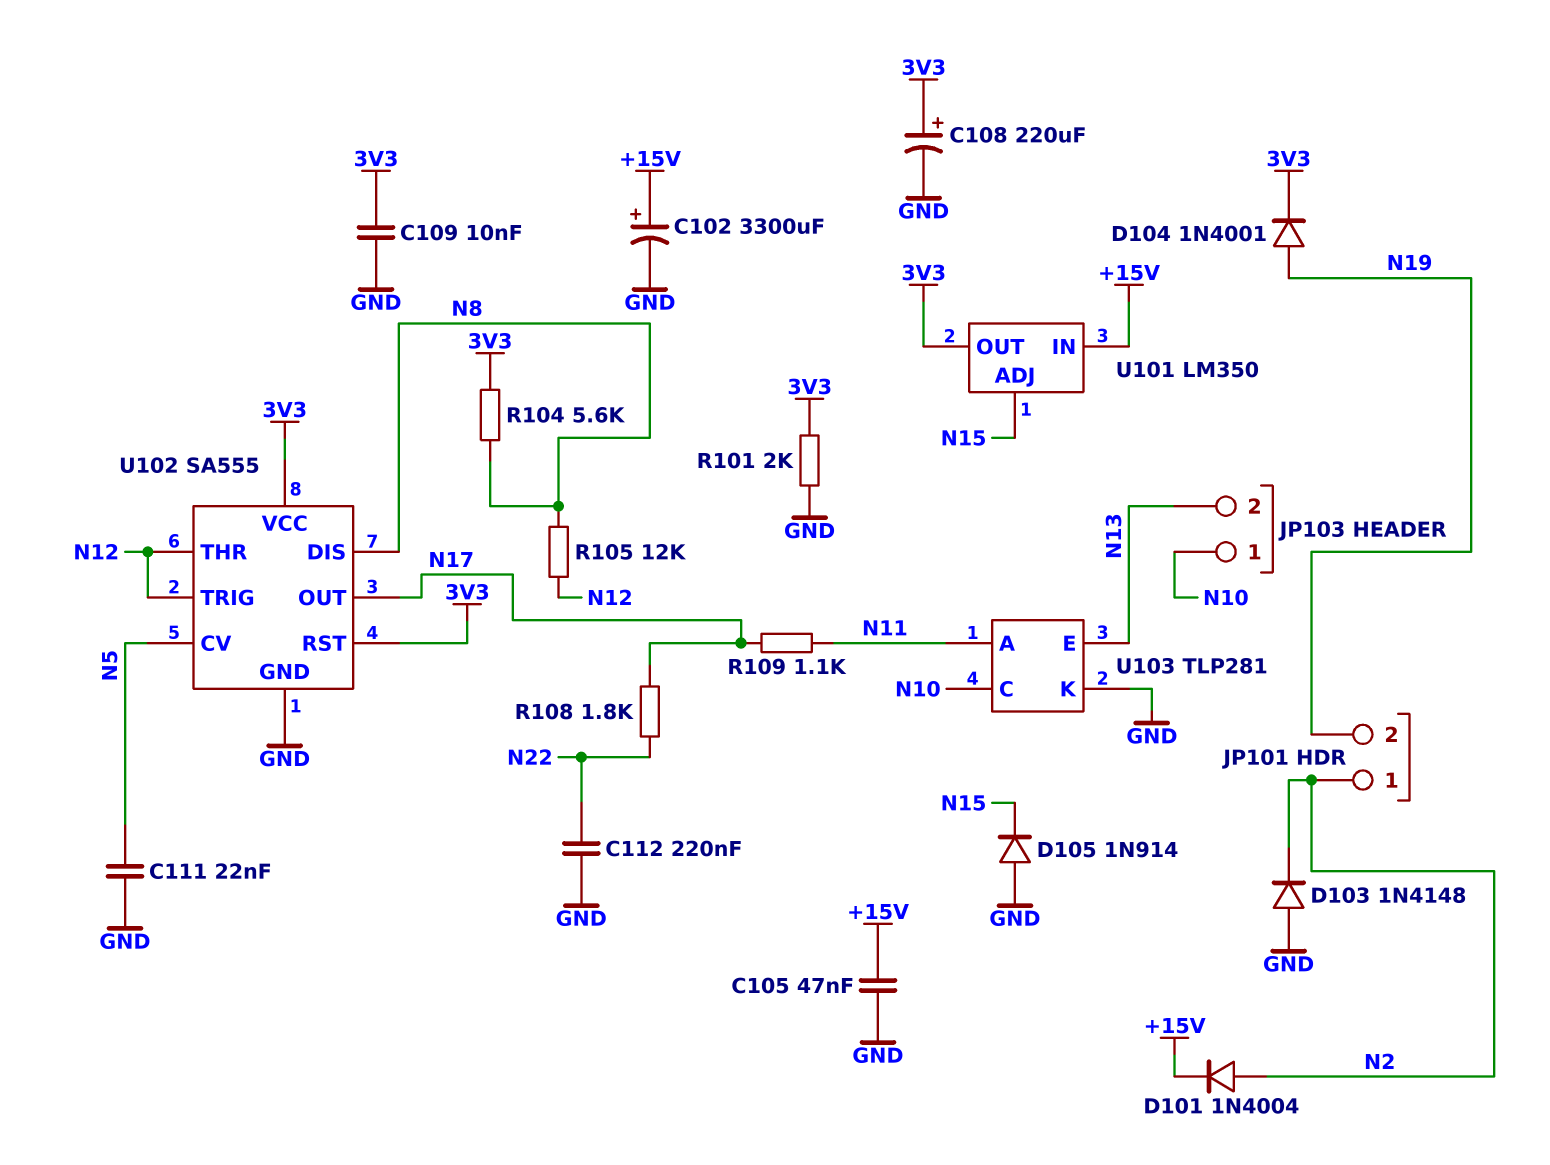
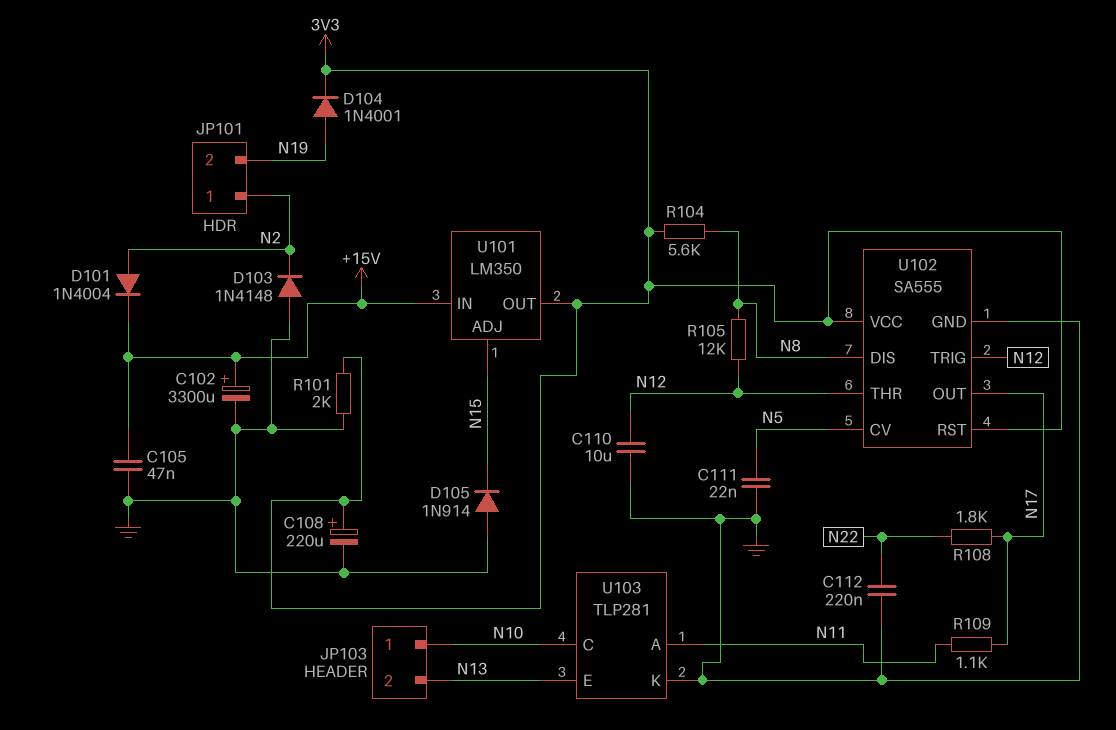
C109: 10nF (3V3, GND) -> none
C110: none -> 10uF (GND, N12)

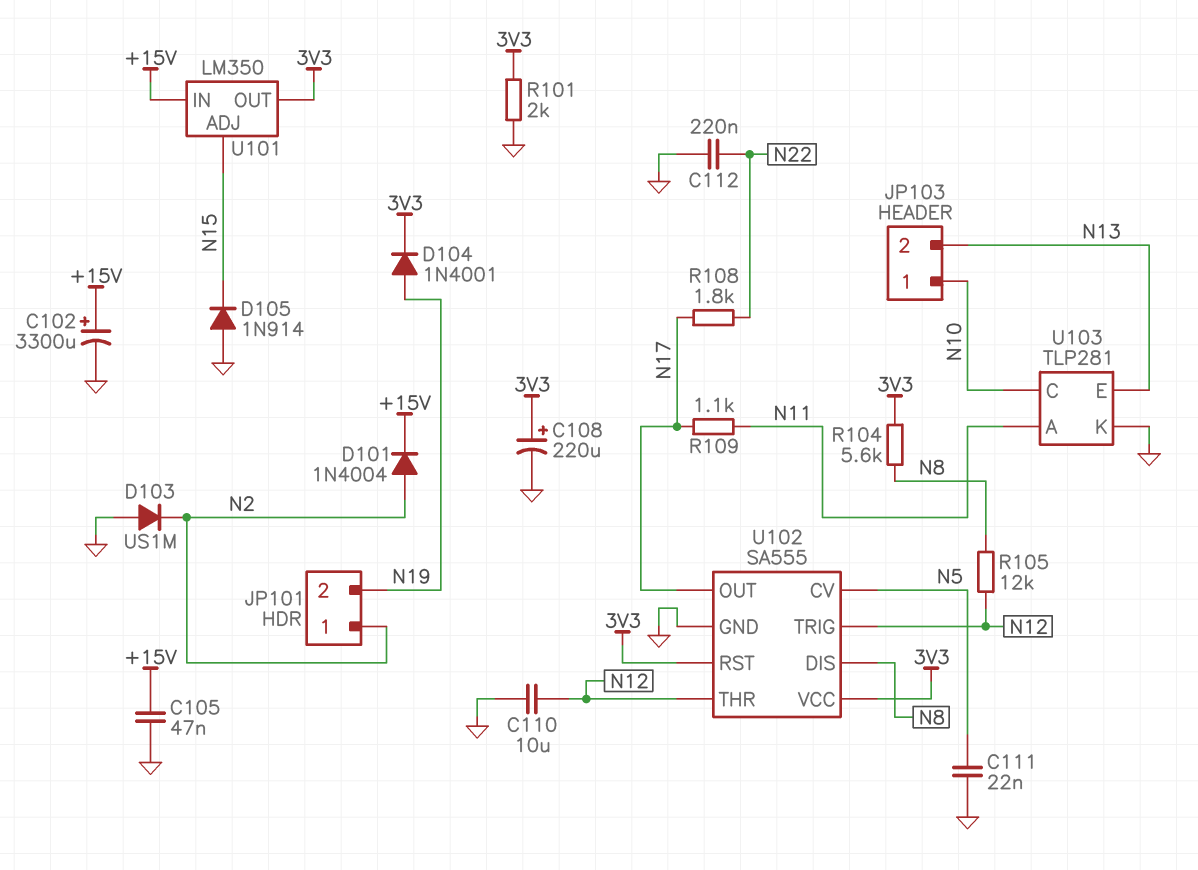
D103: diode 1N4148 (A GND, K N2) -> diode US1M (A GND, K N2)

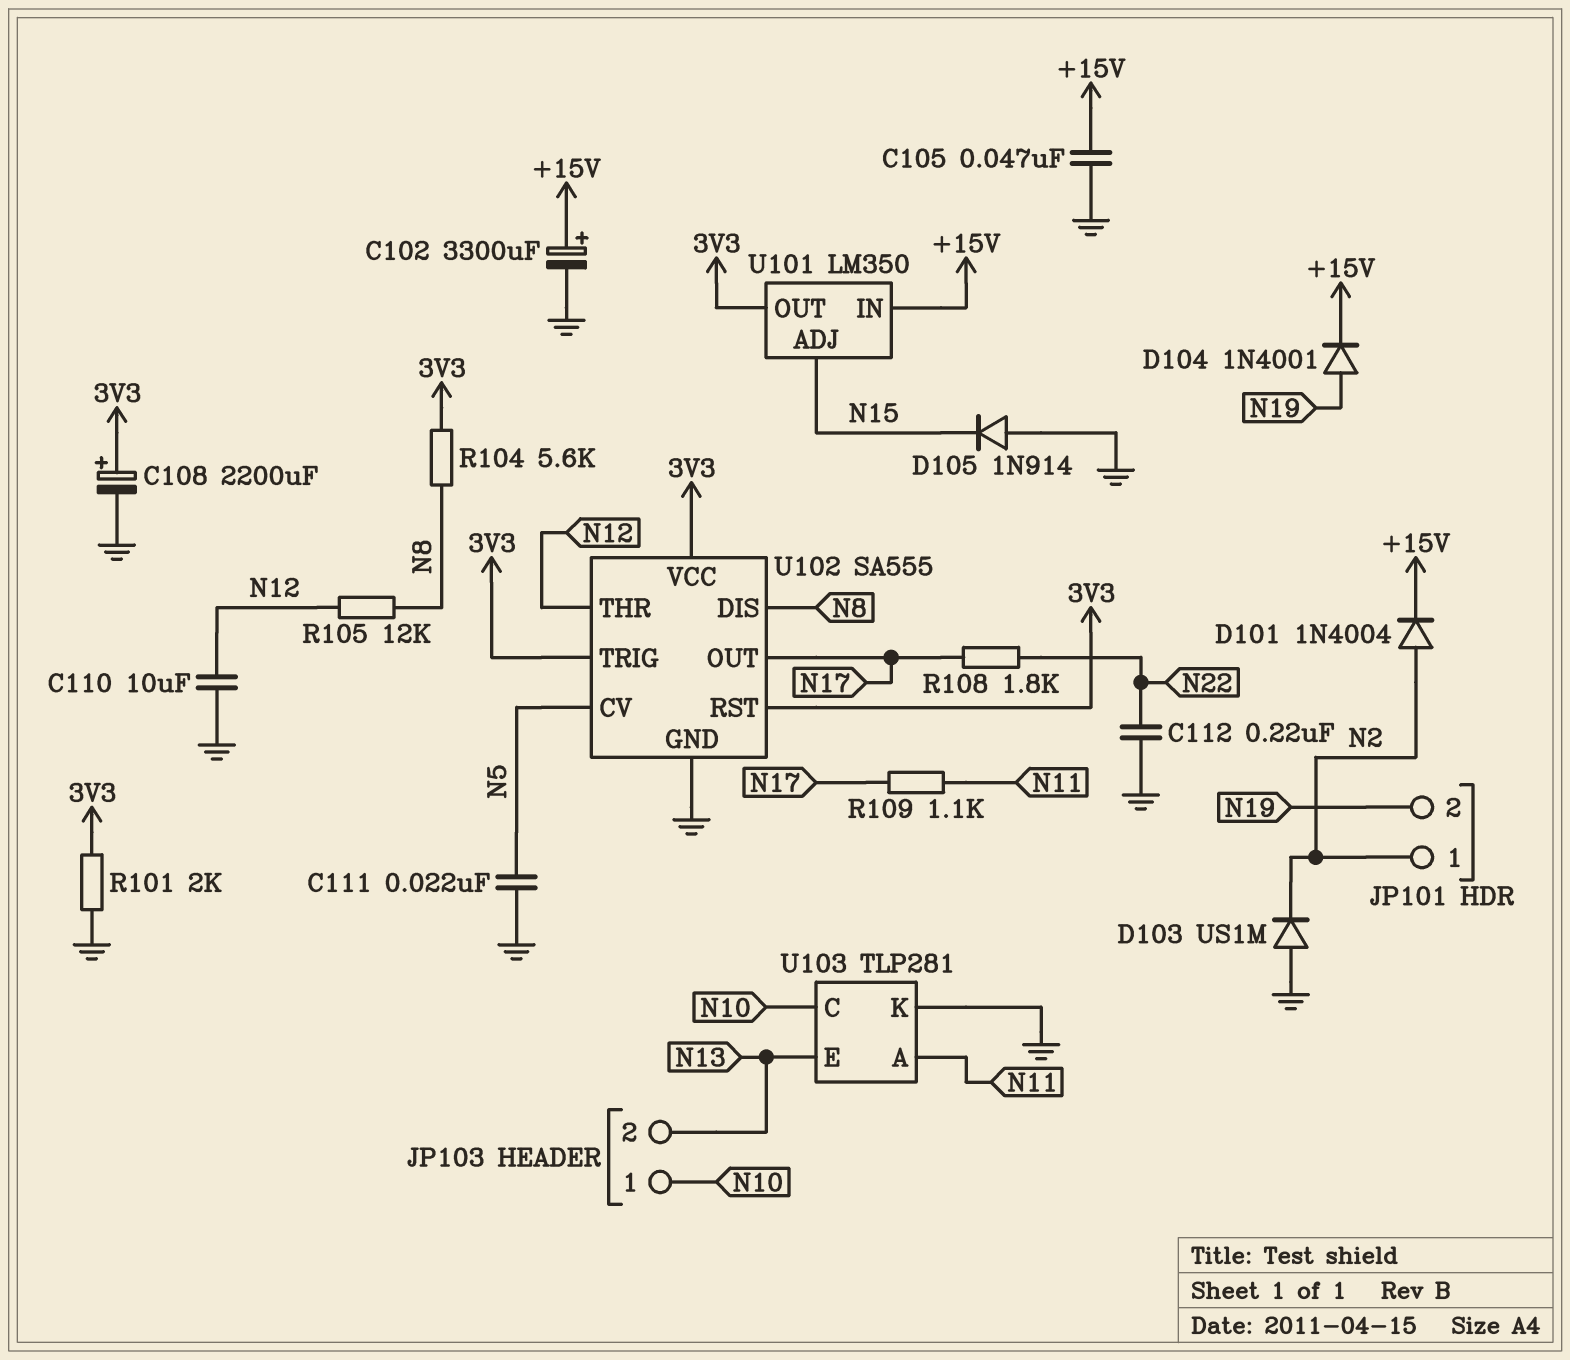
C108: 220uF (plus 3V3, minus GND) -> 2200uF (plus 3V3, minus GND)
D104: diode 1N4001 (A N19, K 3V3) -> diode 1N4001 (A N19, K +15V)
U102 pin TRIG: N12 -> 3V3

